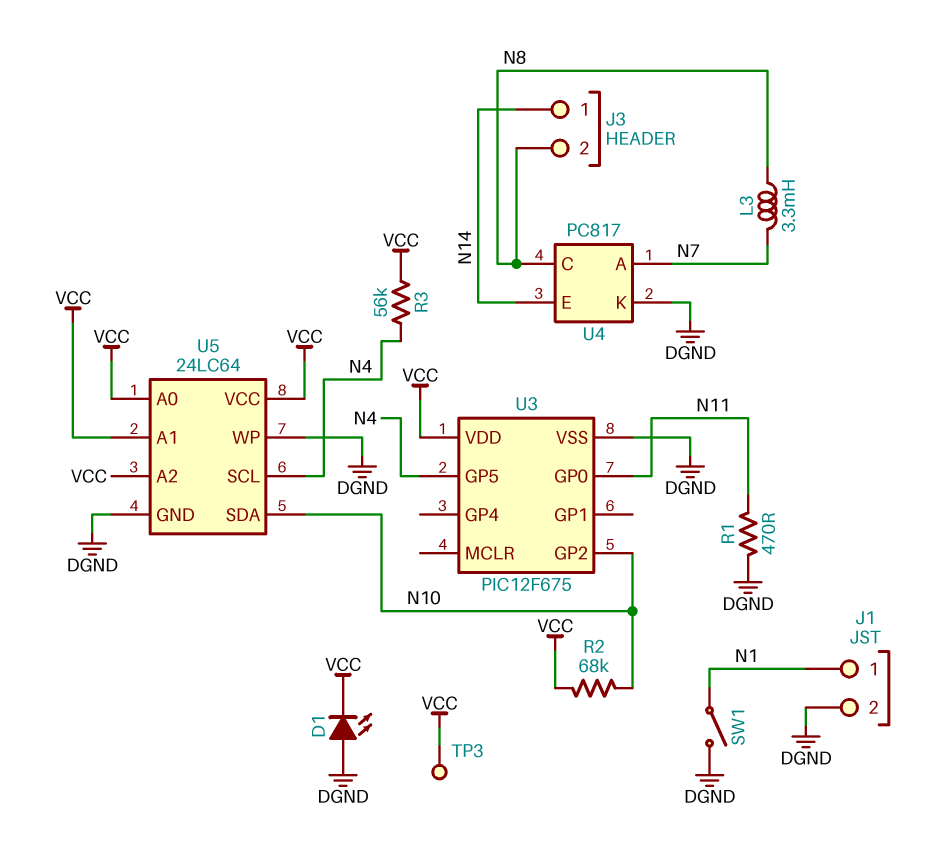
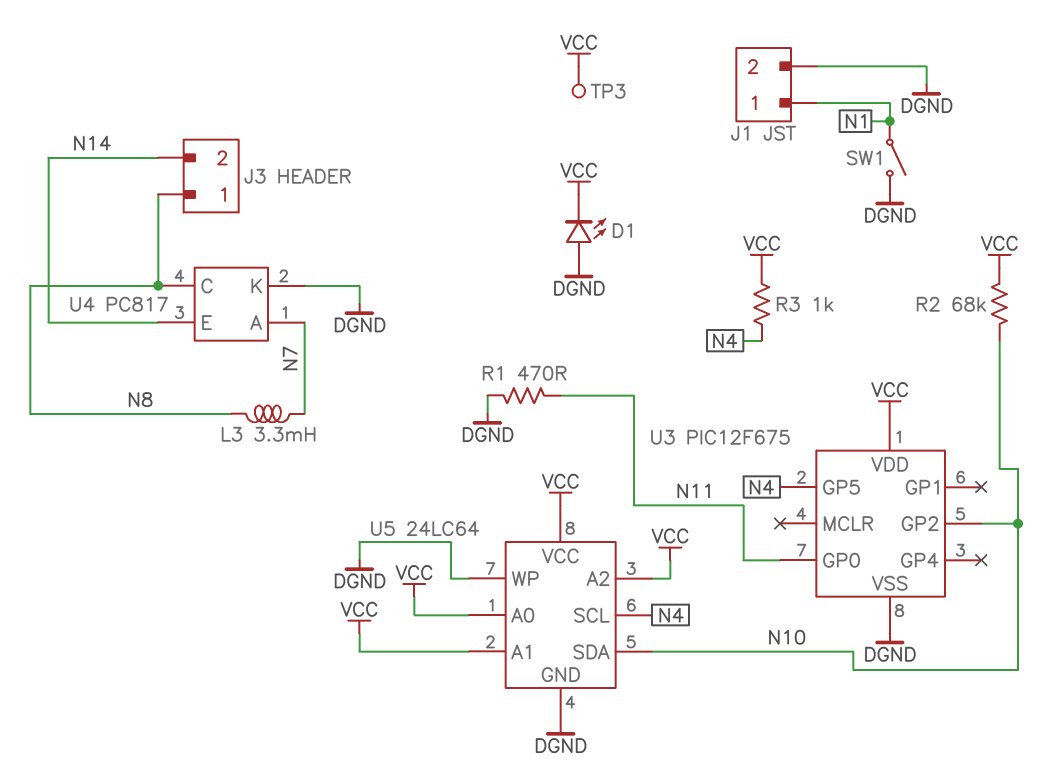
J3 pin 1: N14 -> N8
J3 pin 2: N8 -> N14
R3: 56k (N4, VCC) -> 1k (N4, VCC)

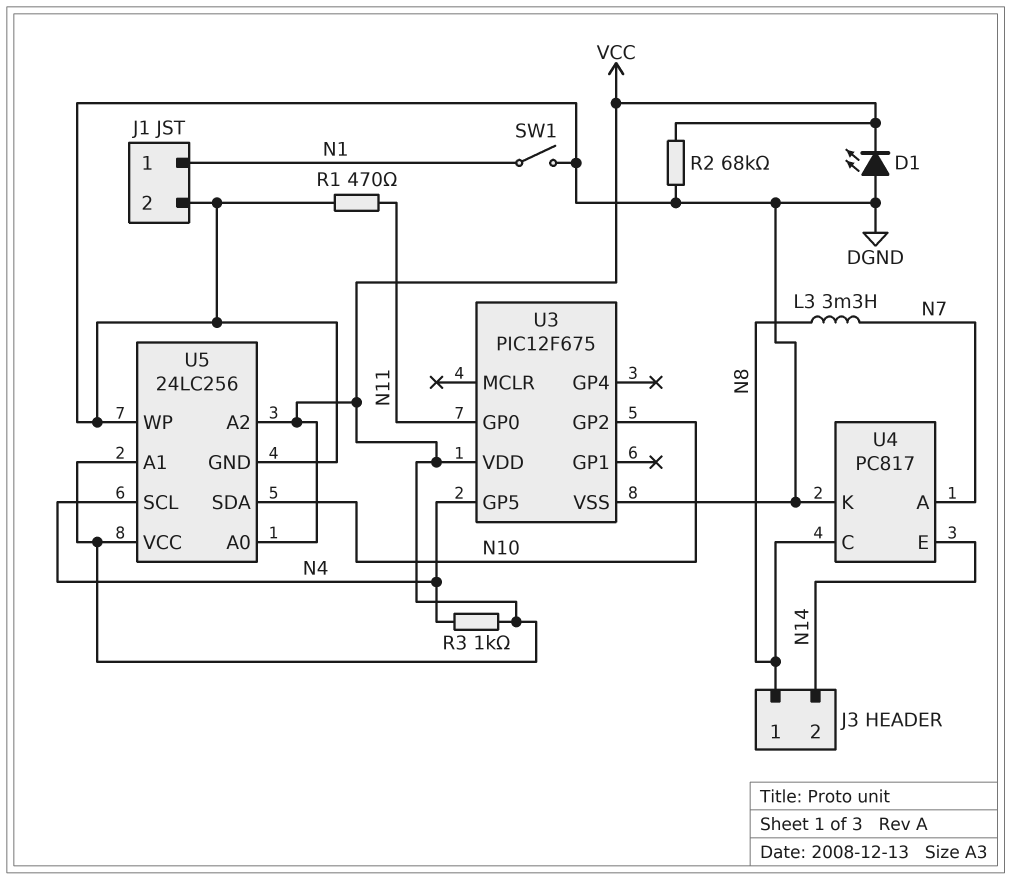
R2: 68k (N10, VCC) -> 68k (DGND, VCC)
TP3: test point (VCC) -> none
U5: 24LC64 -> 24LC256

